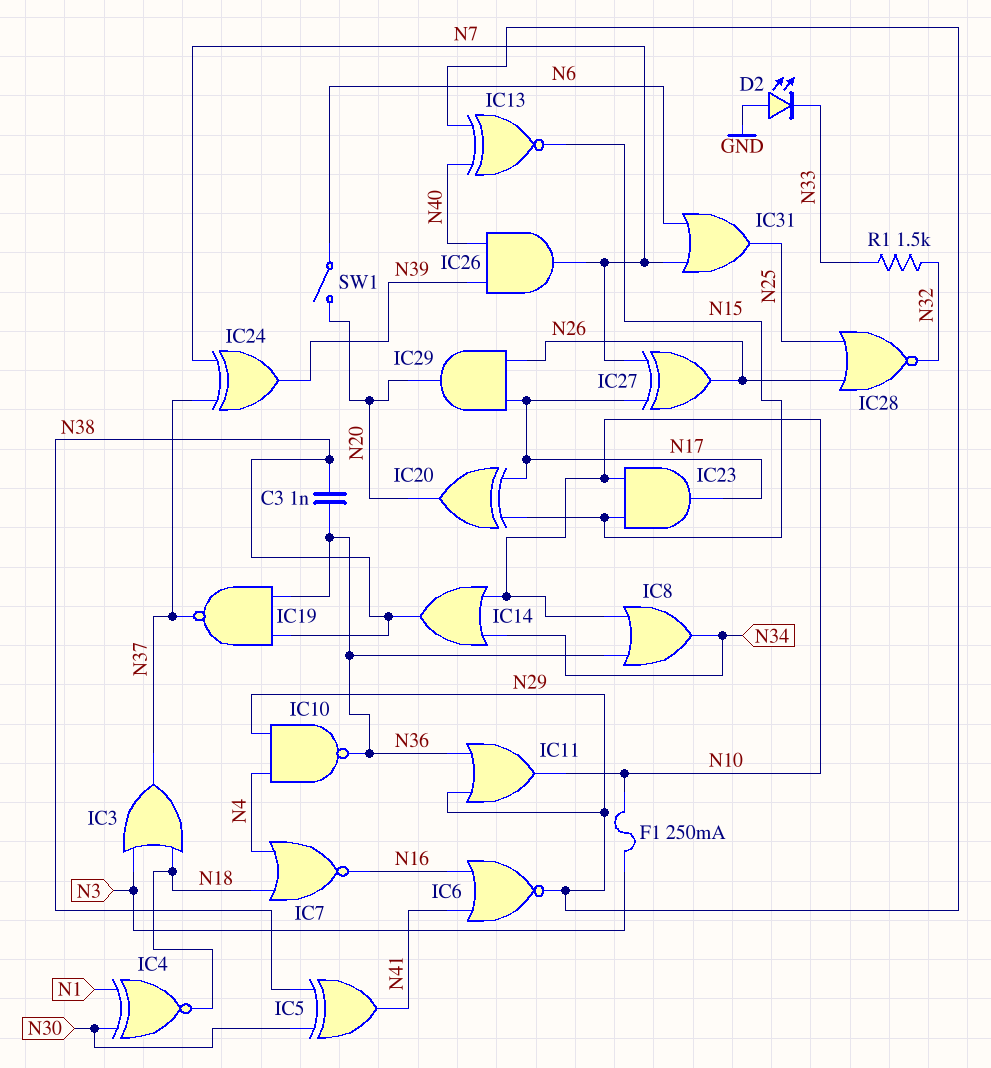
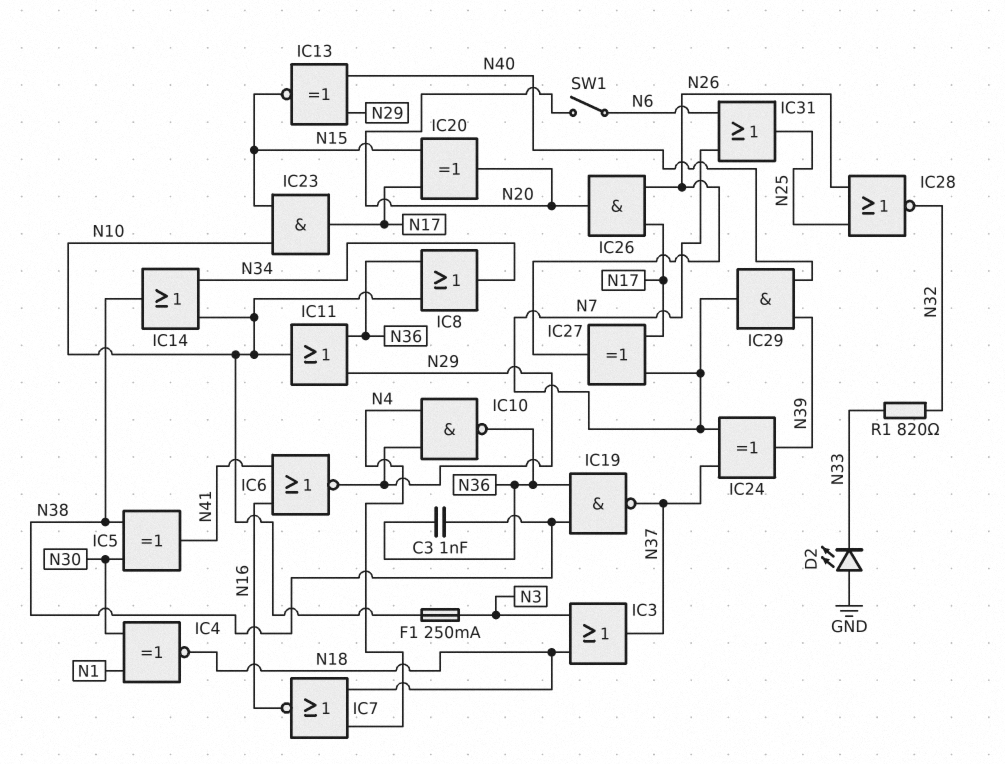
IC26: AND (in N39, in N40, out N7) -> AND (in N17, in N26, out N20)
IC29: AND (in N17, in N26, out N20) -> AND (in N39, in N40, out N7)
R1: 1.5k (N32, N33) -> 820 (N32, N33)

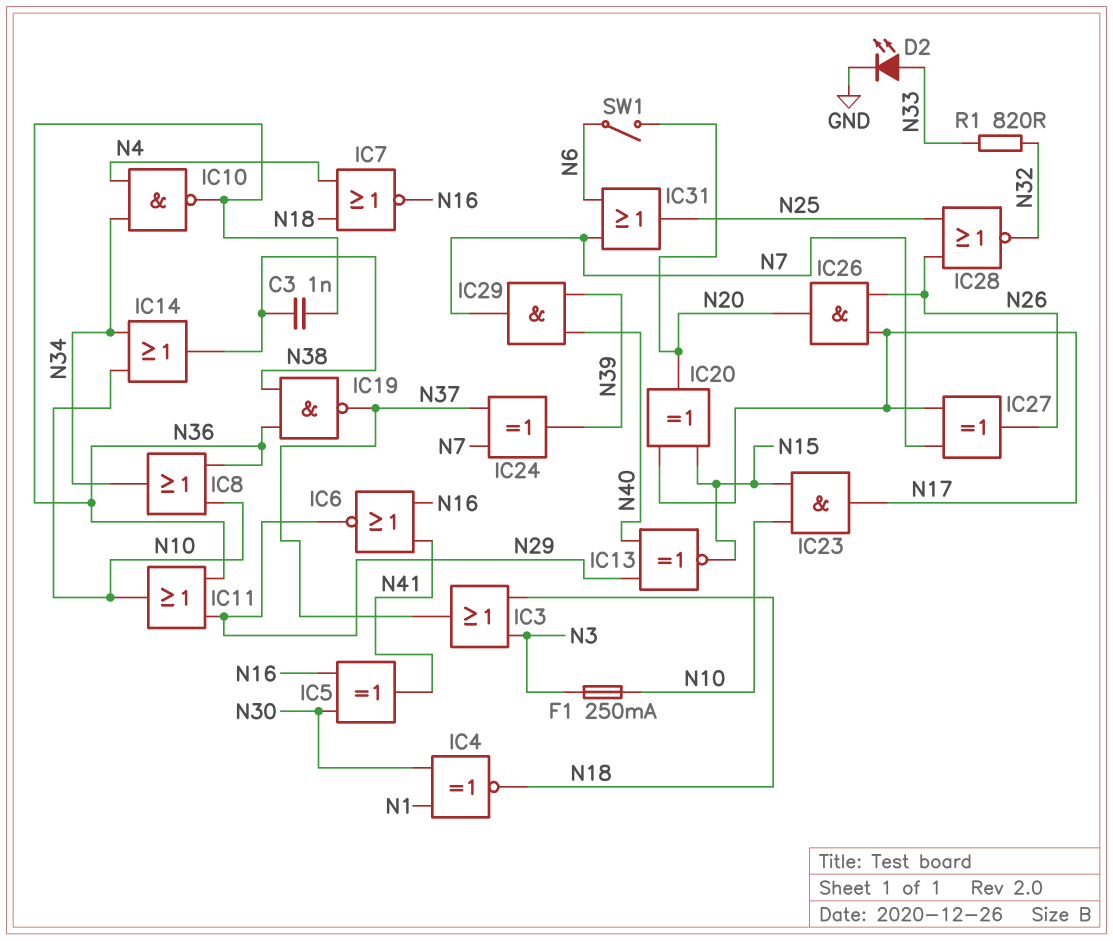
D2: LED (A GND, K N33) -> LED (A N33, K GND)
IC5: XOR (in N30, in N38, out N41) -> XOR (in N16, in N30, out N41)
IC10: NAND (in N4, in N29, out N36) -> NAND (in N4, in N34, out N36)

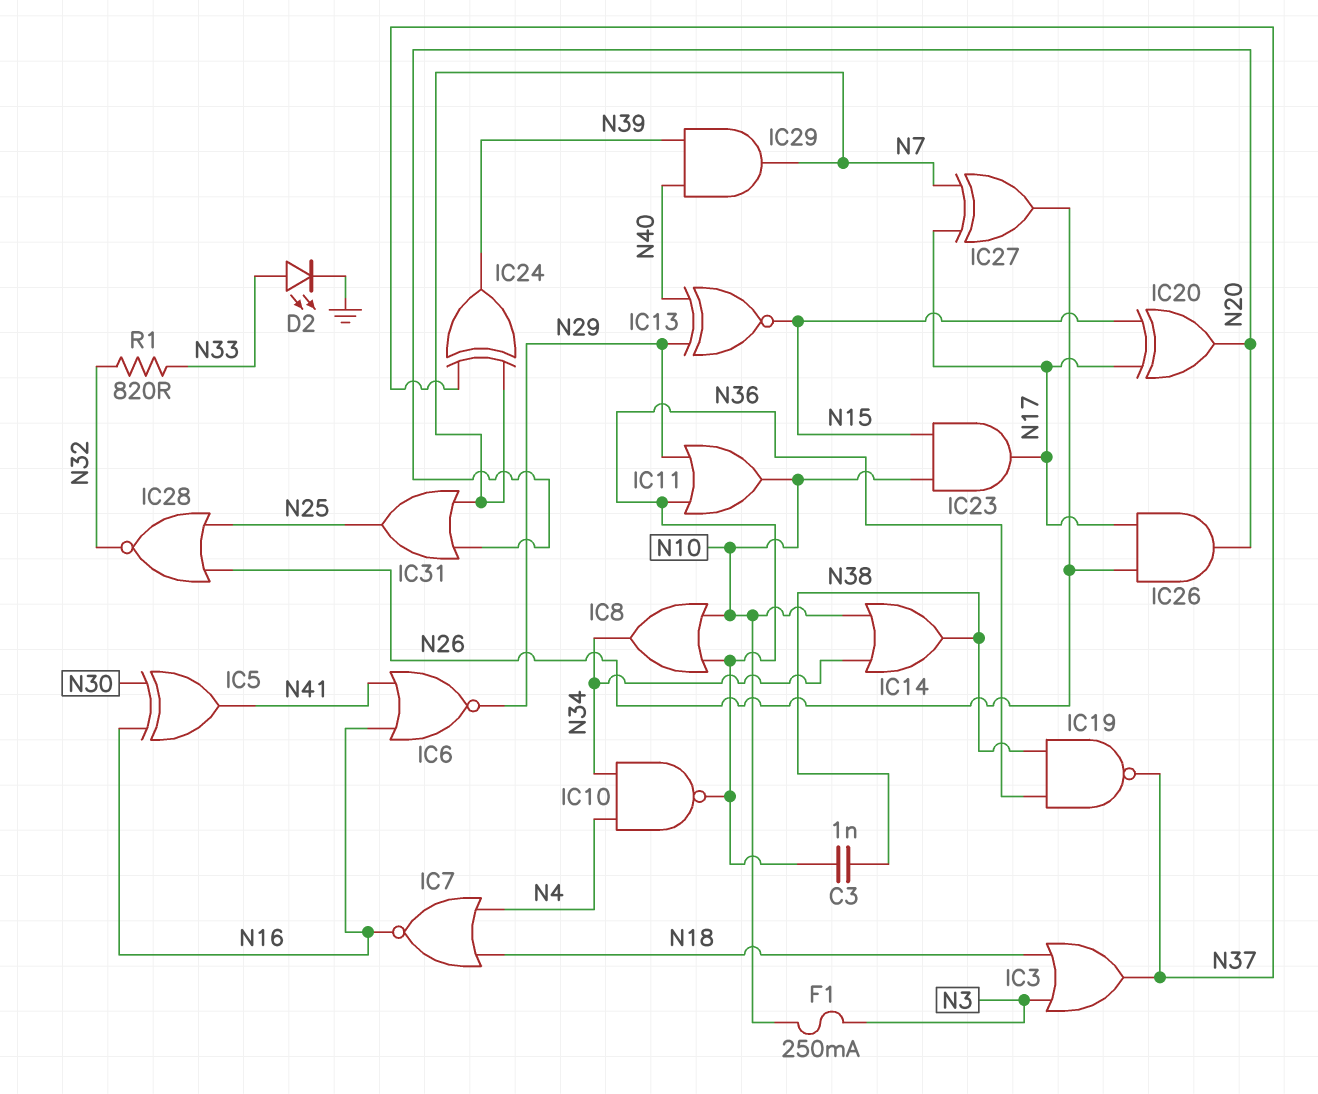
IC4: XNOR (in N1, in N30, out N18) -> none
IC31: OR (in N6, in N7, out N25) -> OR (in N7, in N20, out N25)
SW1: switch (N6, N20) -> none

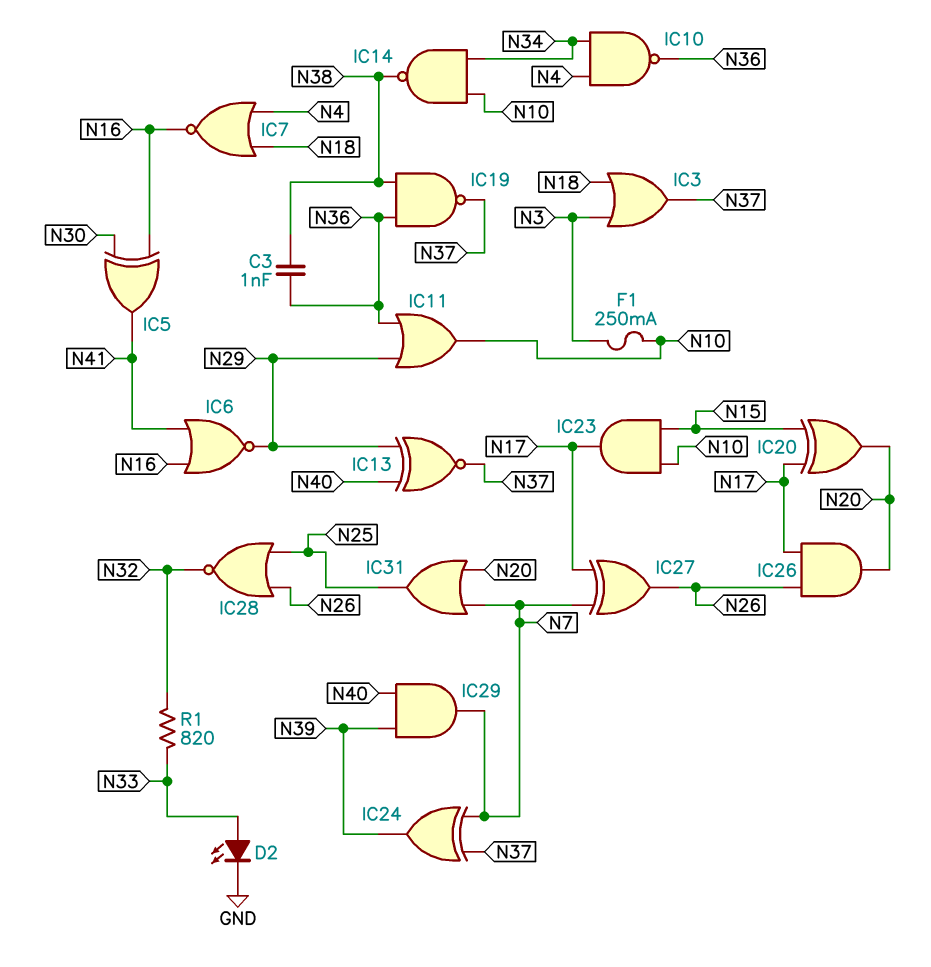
IC8: OR (in N10, in N36, out N34) -> none
IC13: XNOR (in N29, in N40, out N15) -> XNOR (in N29, in N40, out N37)
IC14: OR (in N10, in N34, out N38) -> NAND (in N10, in N34, out N38)

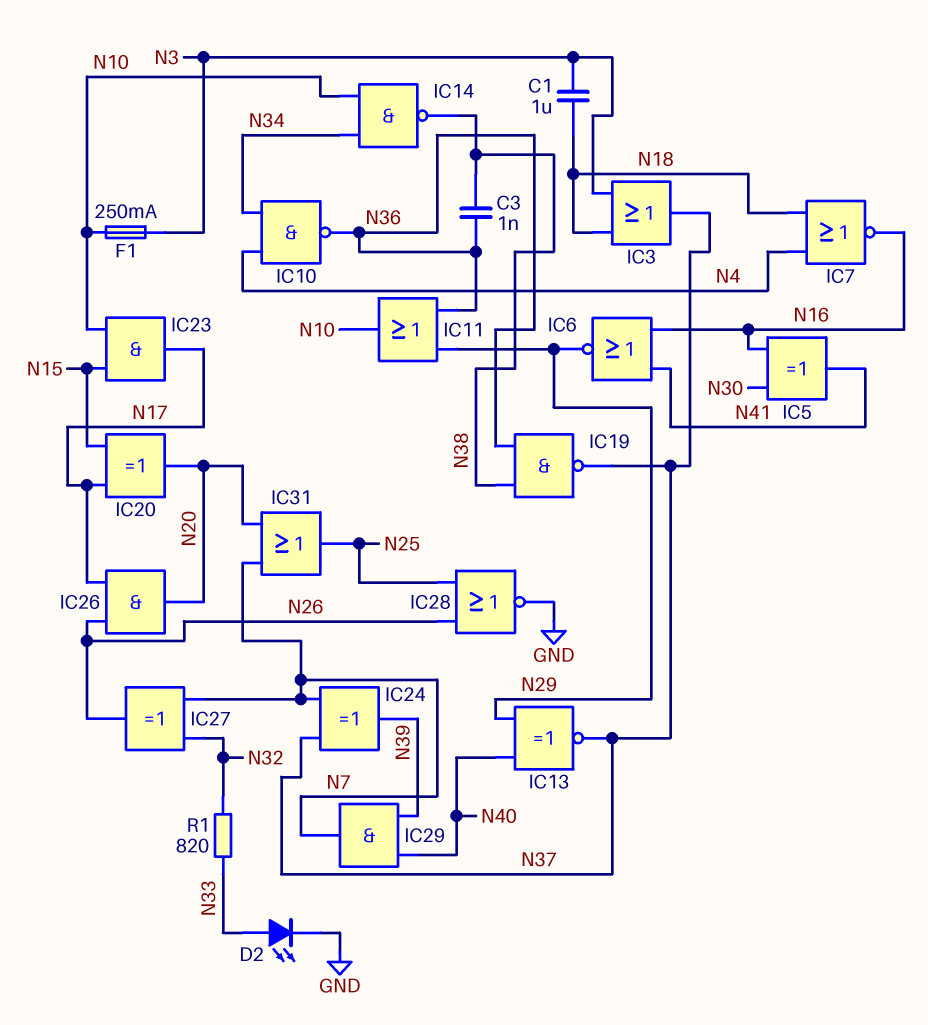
C1: none -> 1uF (N3, N18)
IC27: XOR (in N7, in N17, out N26) -> XOR (in N7, in N32, out N26)
IC28: NOR (in N25, in N26, out N32) -> NOR (in N25, in N26, out GND)

